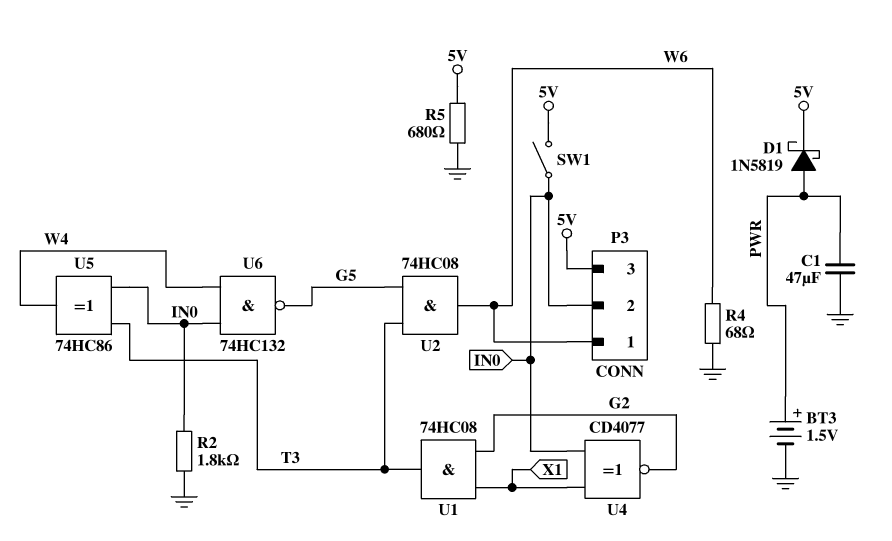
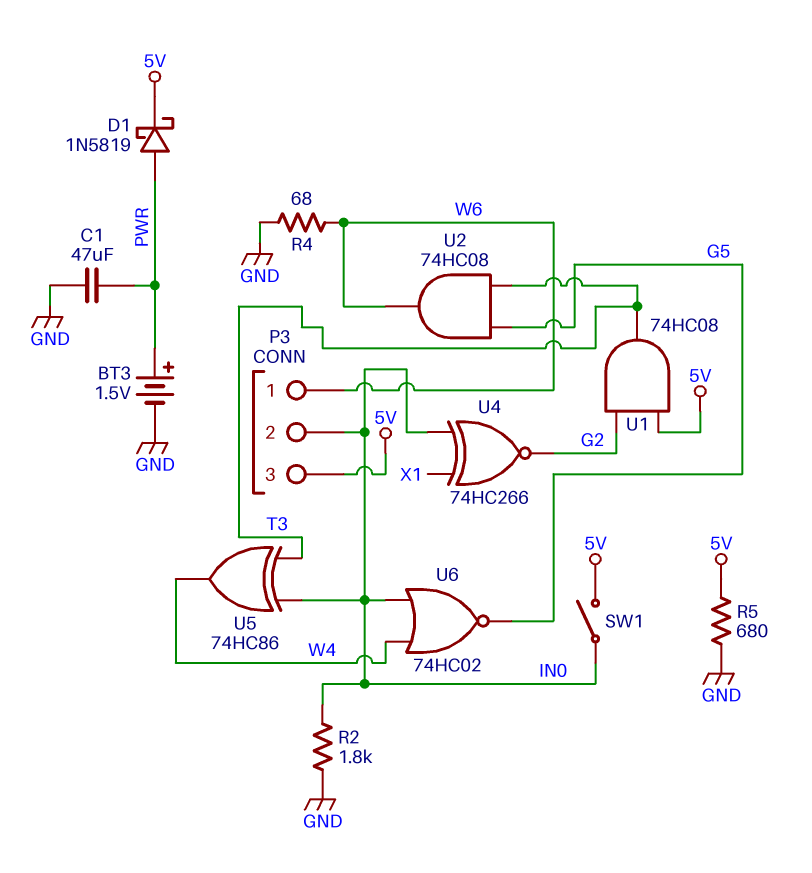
U1: AND 74HC08 (in G2, in X1, out T3) -> AND 74HC08 (in 5V, in G2, out T3)
U4: XNOR CD4077 (in IN0, in X1, out G2) -> XNOR 74HC266 (in IN0, in X1, out G2)
U6: NAND 74HC132 (in IN0, in W4, out G5) -> NOR 74HC02 (in IN0, in W4, out G5)

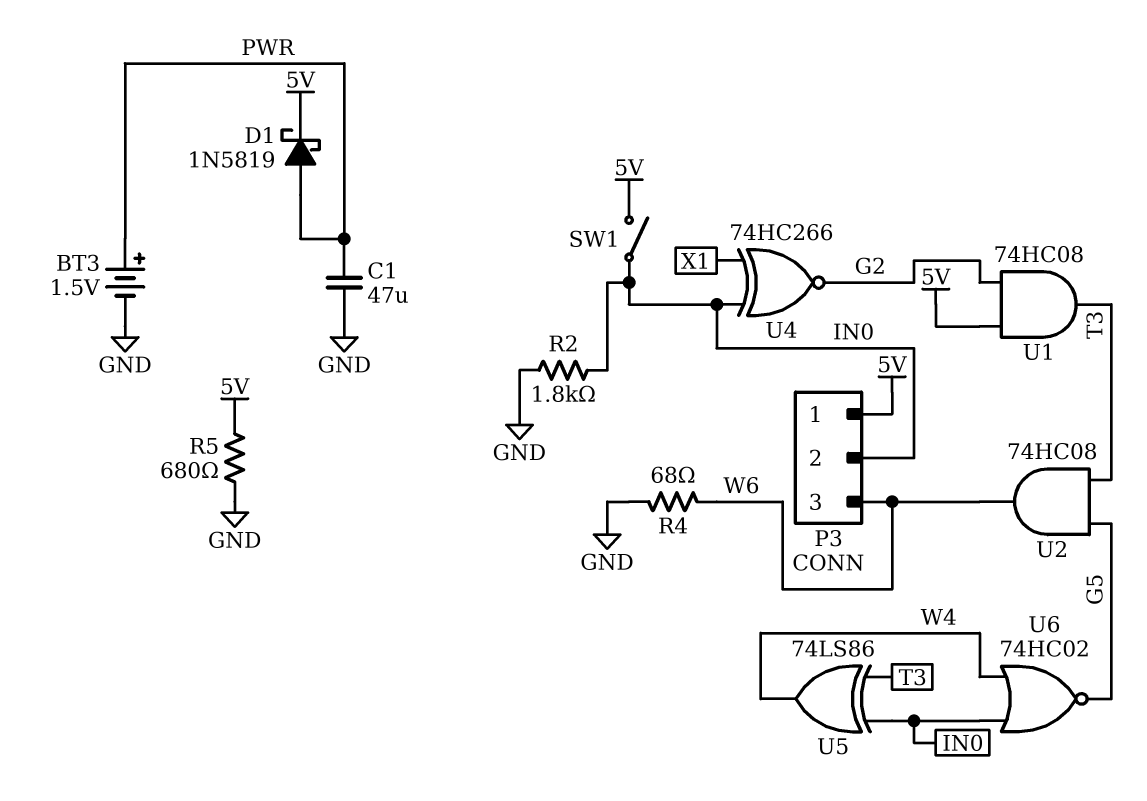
P3 pin 1: W6 -> 5V
P3 pin 3: 5V -> W6
U5: XOR 74HC86 (in IN0, in T3, out W4) -> XOR 74LS86 (in IN0, in T3, out W4)

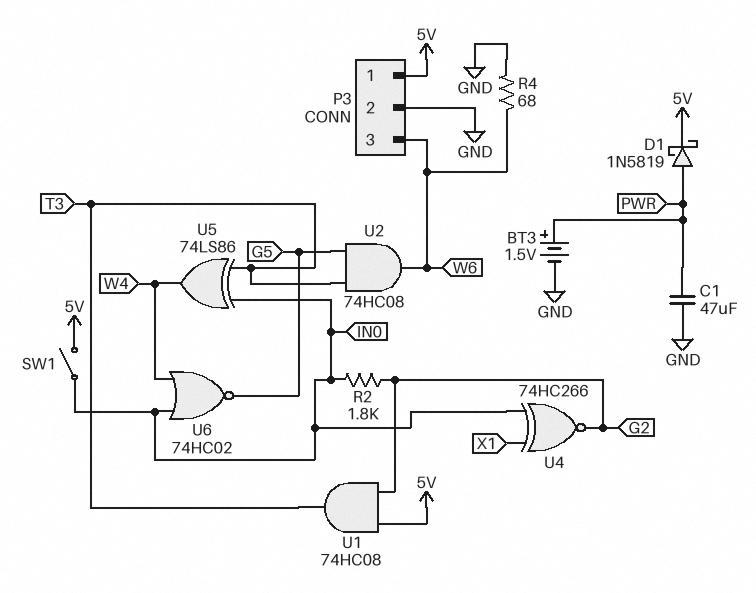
P3 pin 2: IN0 -> GND
R2: 1.8k (GND, IN0) -> 1.8k (G2, IN0)
R5: 680 (5V, GND) -> none

